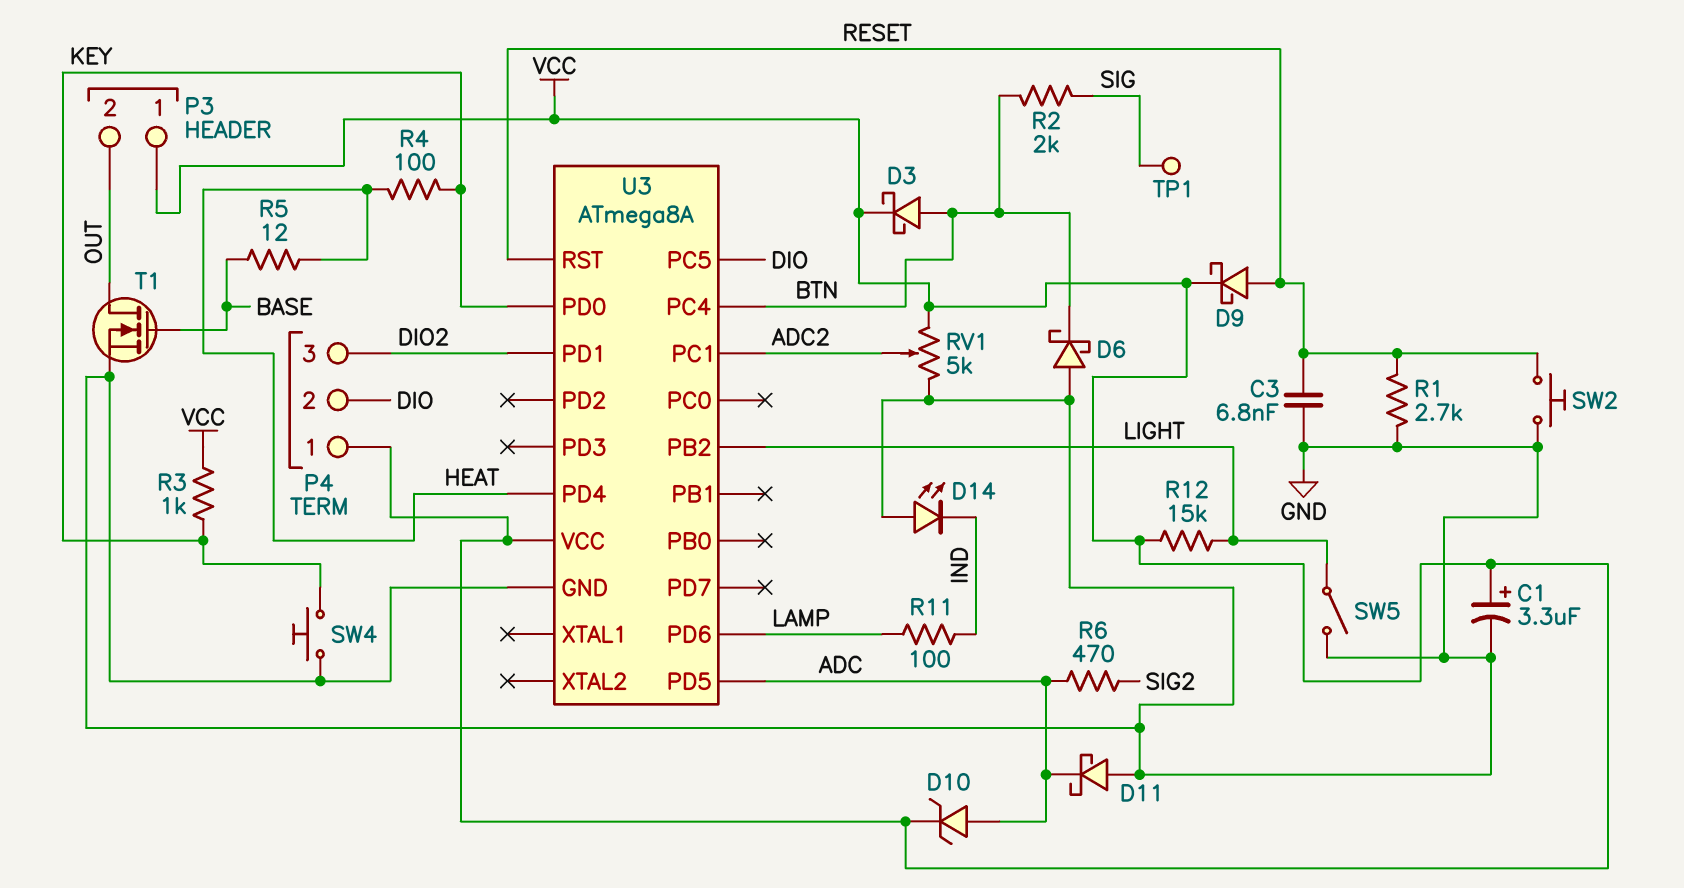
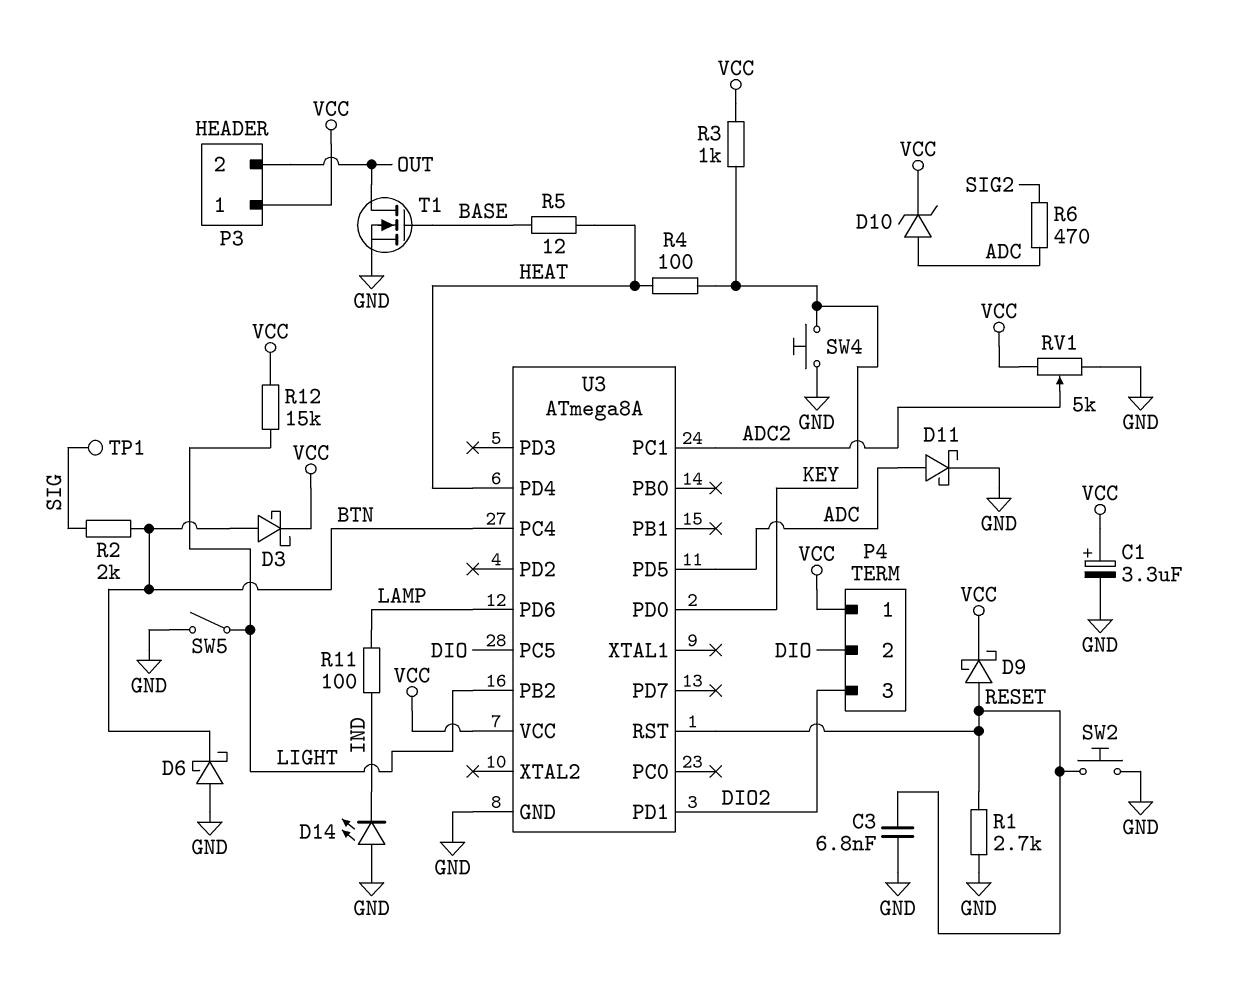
D11: schottky (A GND, K ADC) -> schottky (A ADC, K GND)

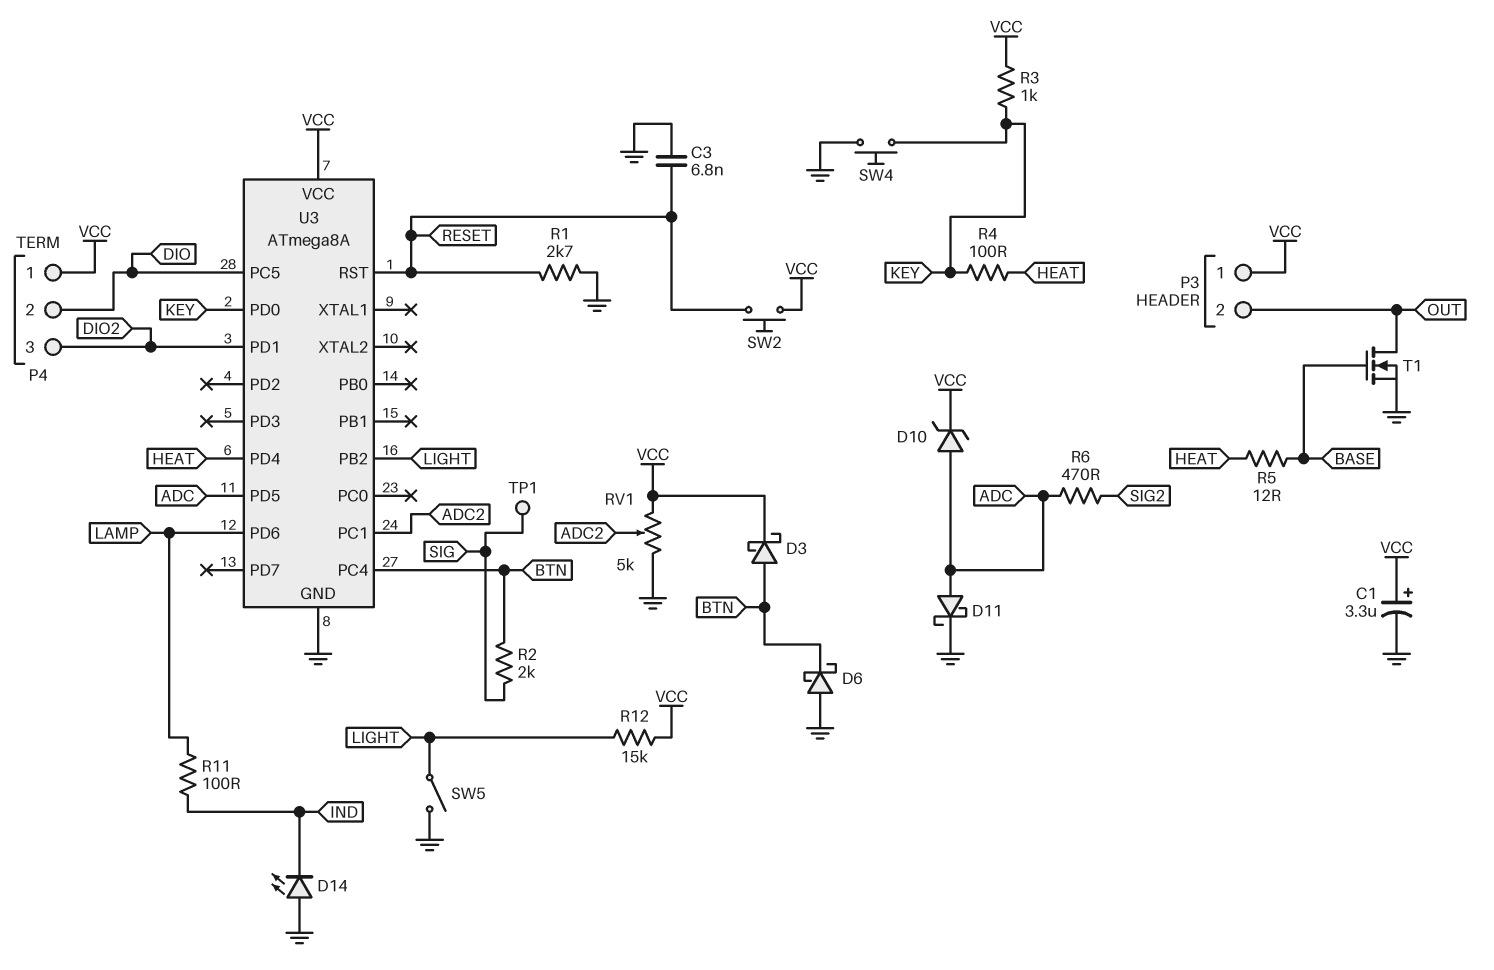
D9: schottky (A RESET, K VCC) -> none
SW2: button (GND, RESET) -> button (RESET, VCC)

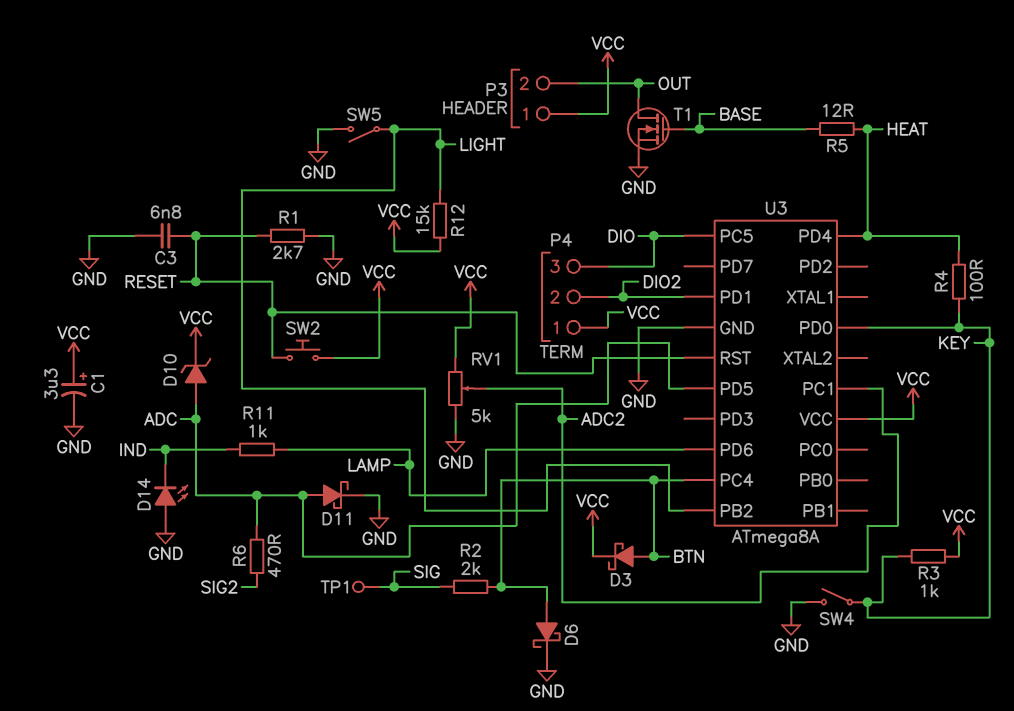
D6: schottky (A GND, K BTN) -> schottky (A BTN, K GND)
P4 pin 2: DIO -> DIO2
P4 pin 3: DIO2 -> DIO
R11: 100 (IND, LAMP) -> 1k (IND, LAMP)
SW4: button (GND, KEY) -> switch (GND, KEY)

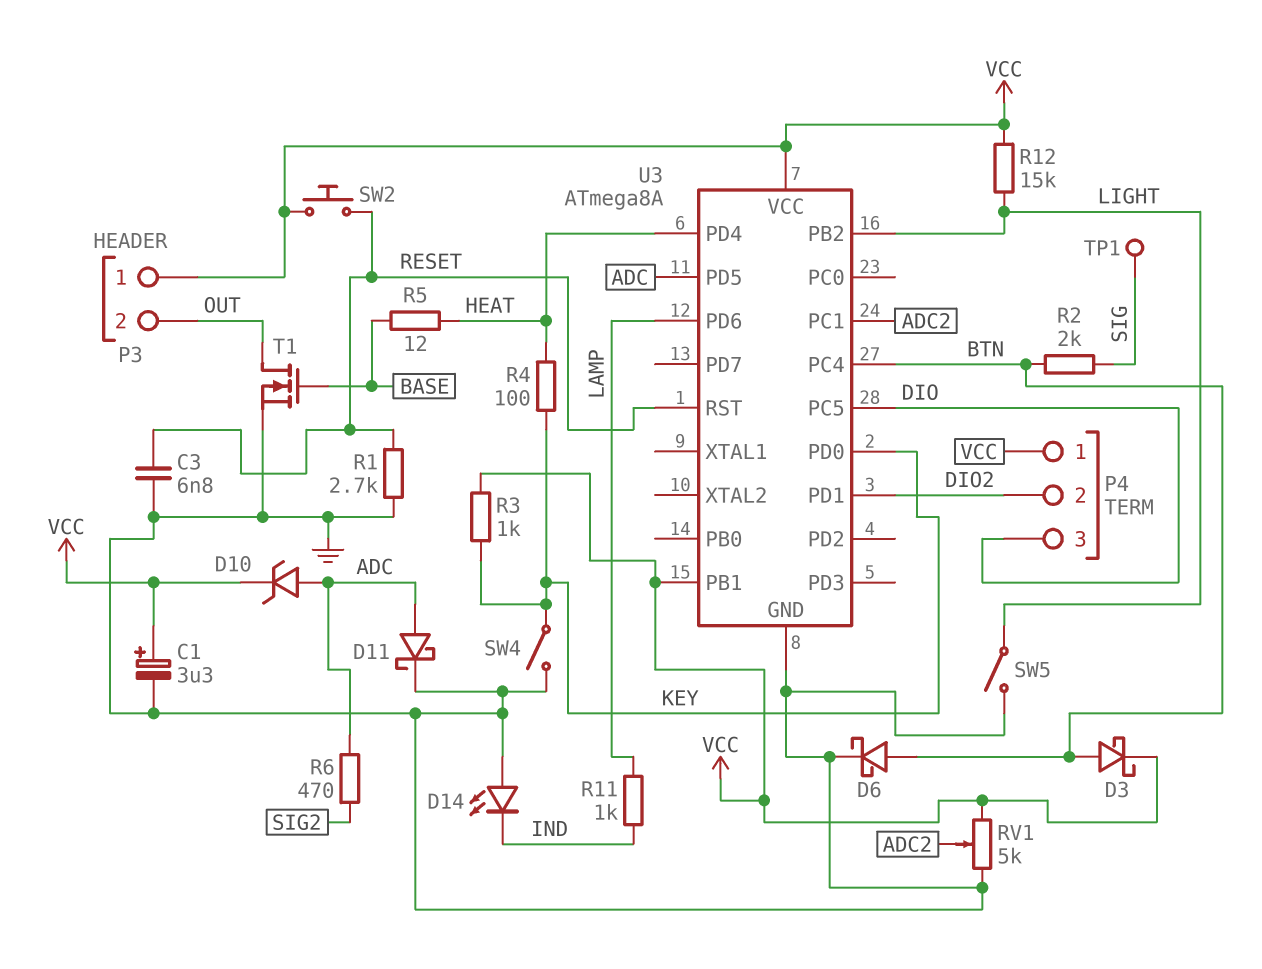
U3 pin PB1: none -> VCC

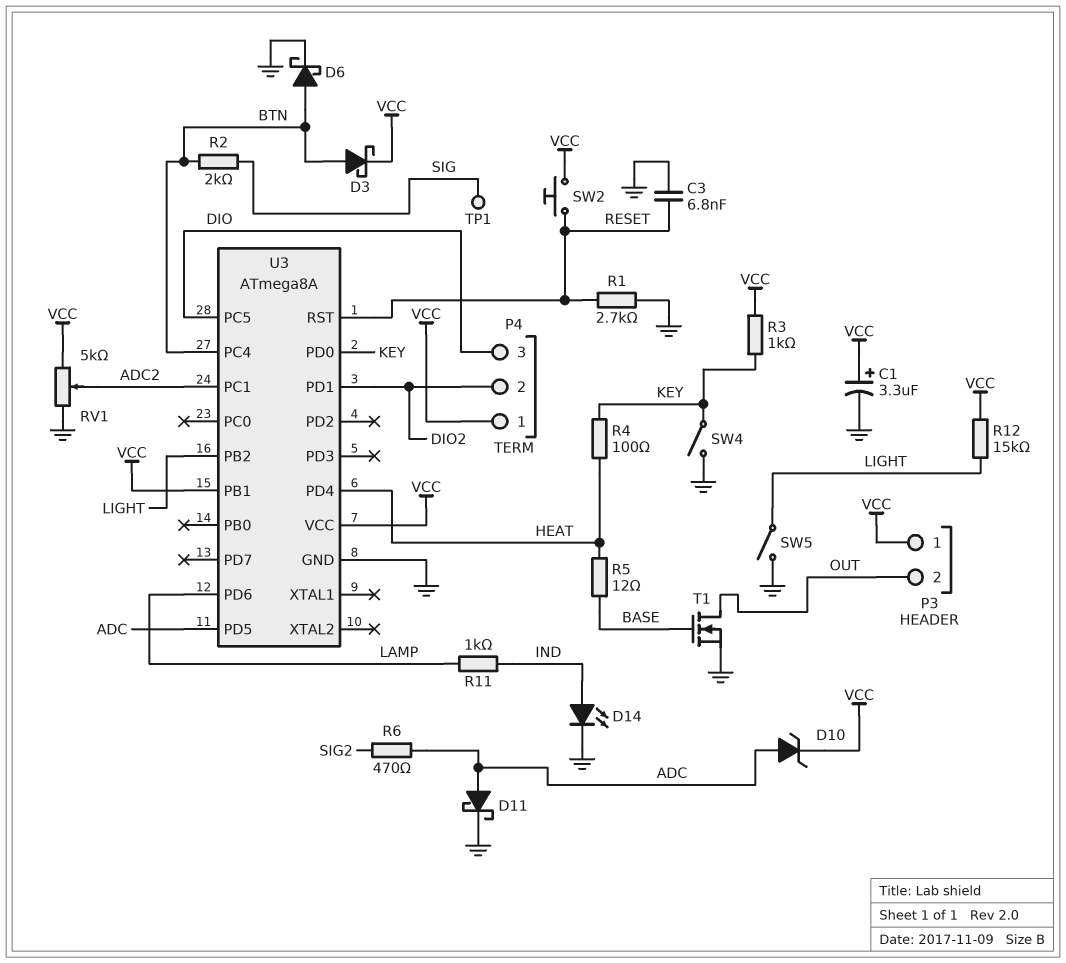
D14: LED (A GND, K IND) -> LED (A IND, K GND)

